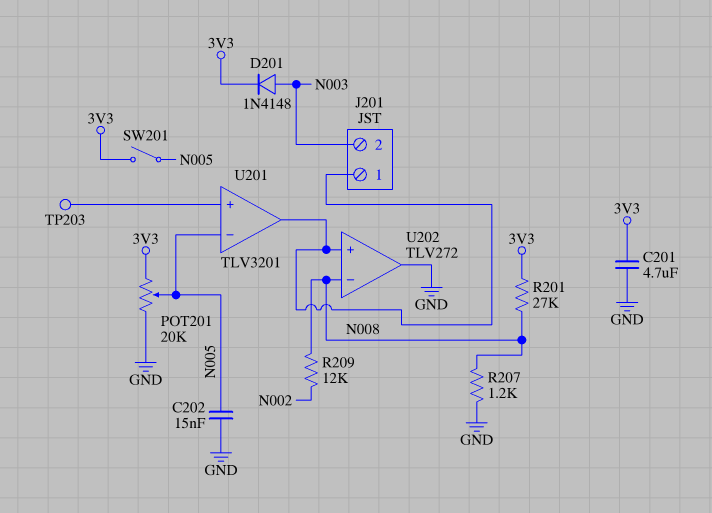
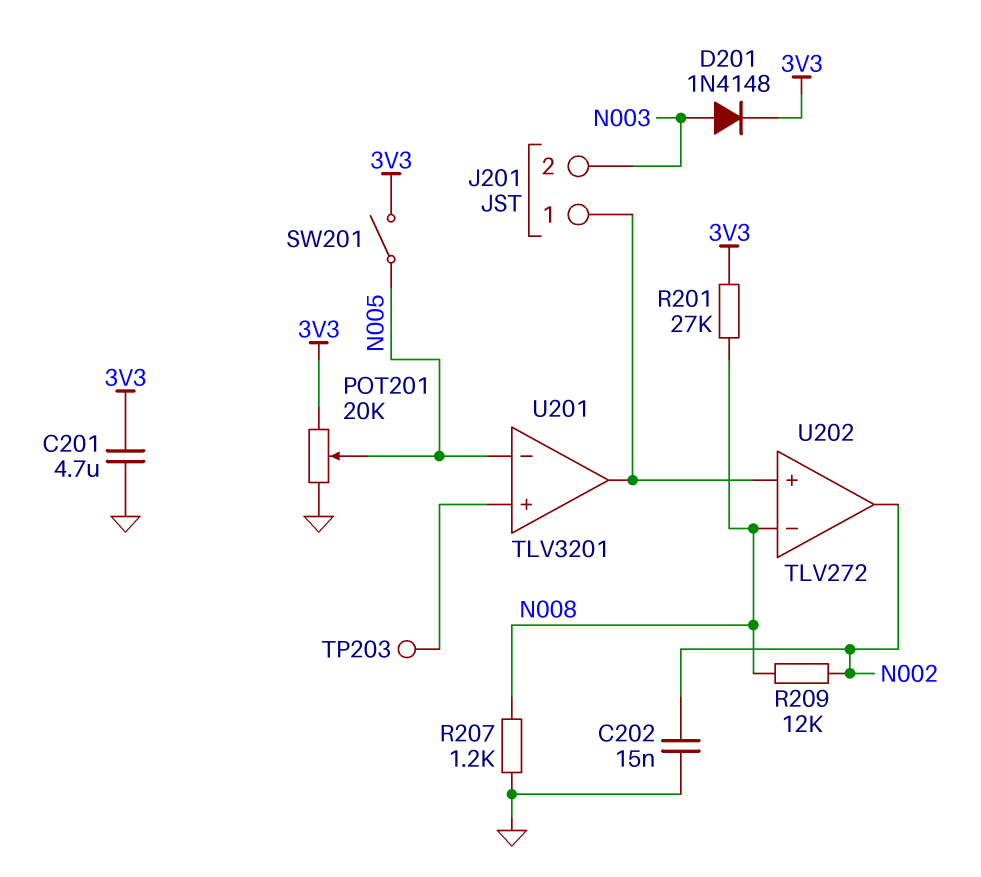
C202: 15nF (GND, N005) -> 15nF (GND, N002)
U202 pin out: GND -> N002

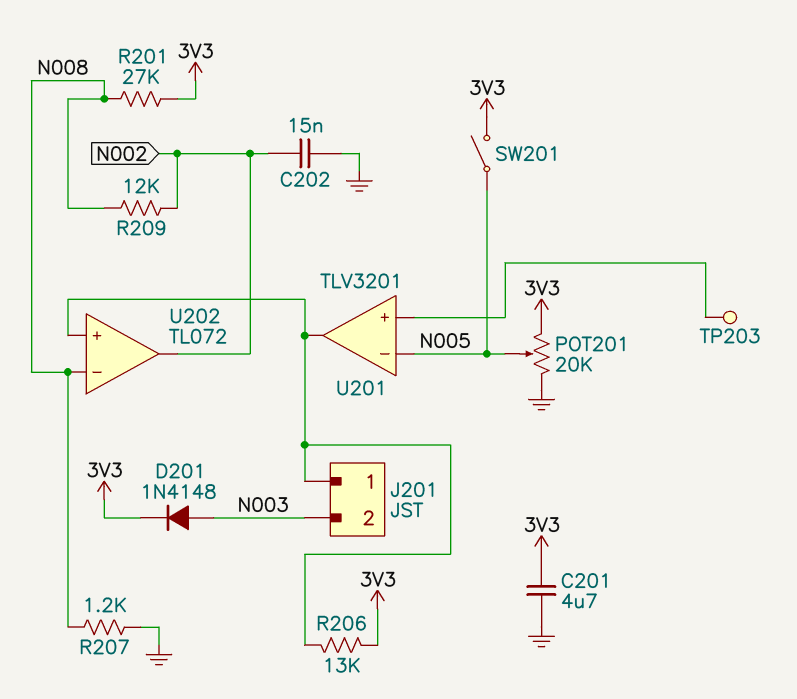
R206: none -> 13k (3V3, J201/1)
U202: TLV272 -> TL072

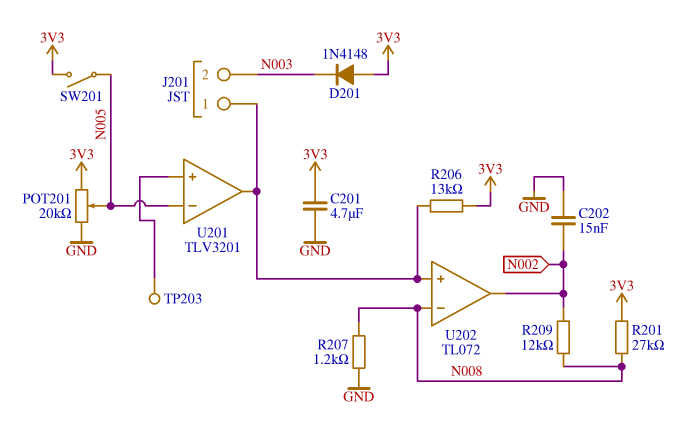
D201: diode 1N4148 (A N003, K 3V3) -> diode 1N4148 (A 3V3, K N003)

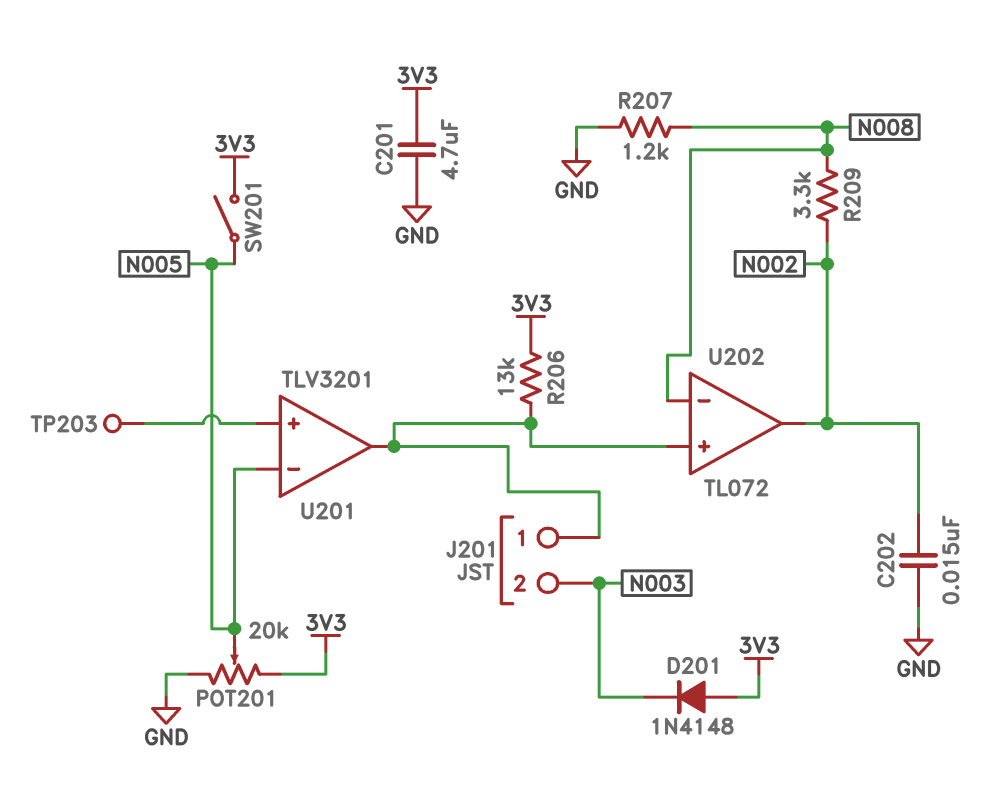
R201: 27k (3V3, N008) -> none
R209: 12k (N002, N008) -> 3.3k (N002, N008)

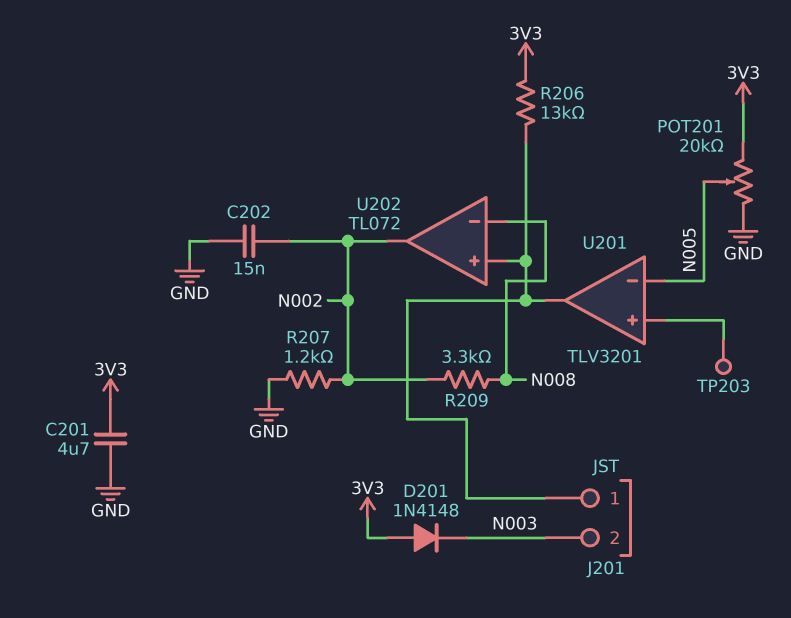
R207: 1.2k (GND, N008) -> 1.2k (GND, N002)
SW201: switch (3V3, N005) -> none

